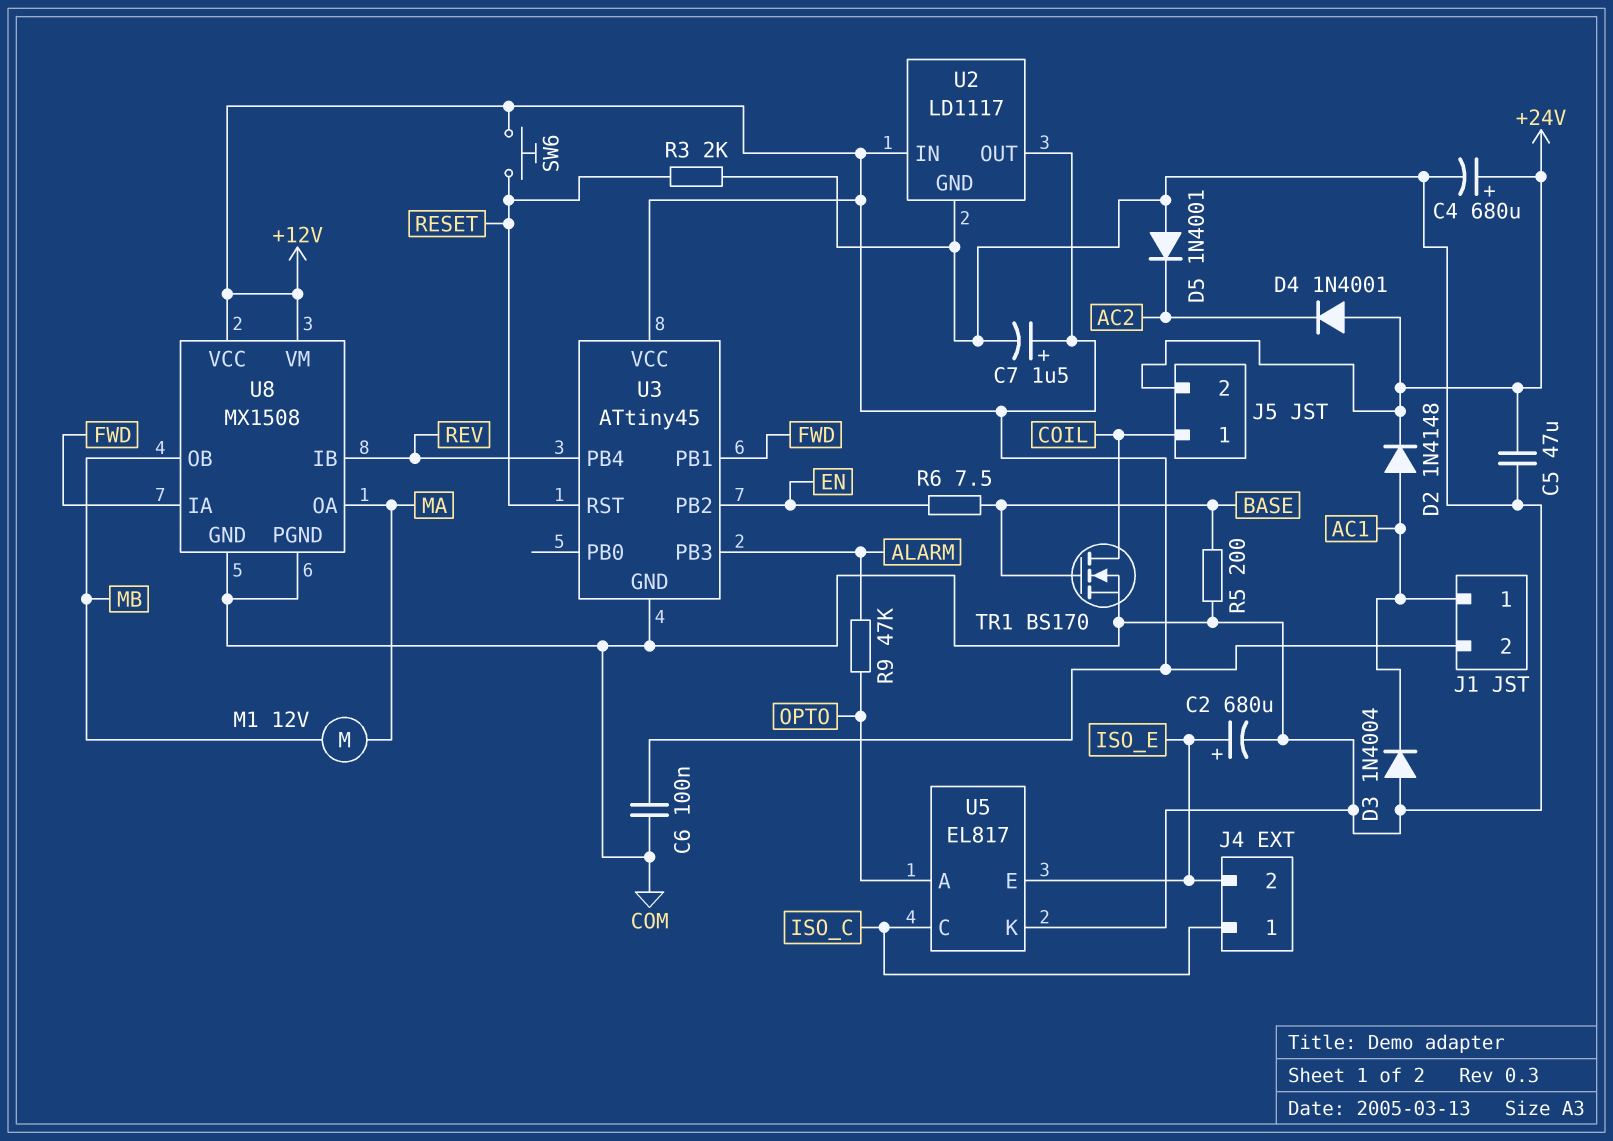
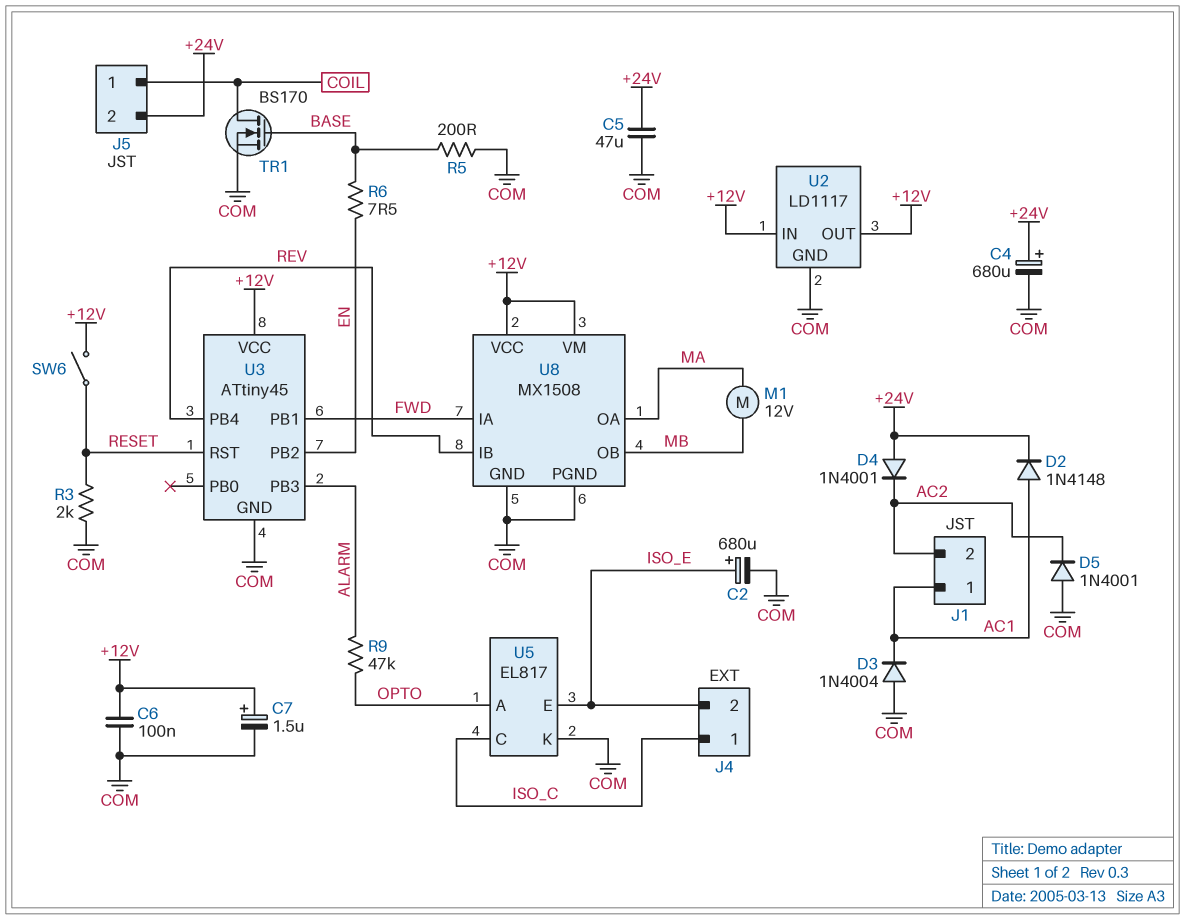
J1 pin 2: +12V -> AC2
SW6: button (+12V, RESET) -> switch (+12V, RESET)

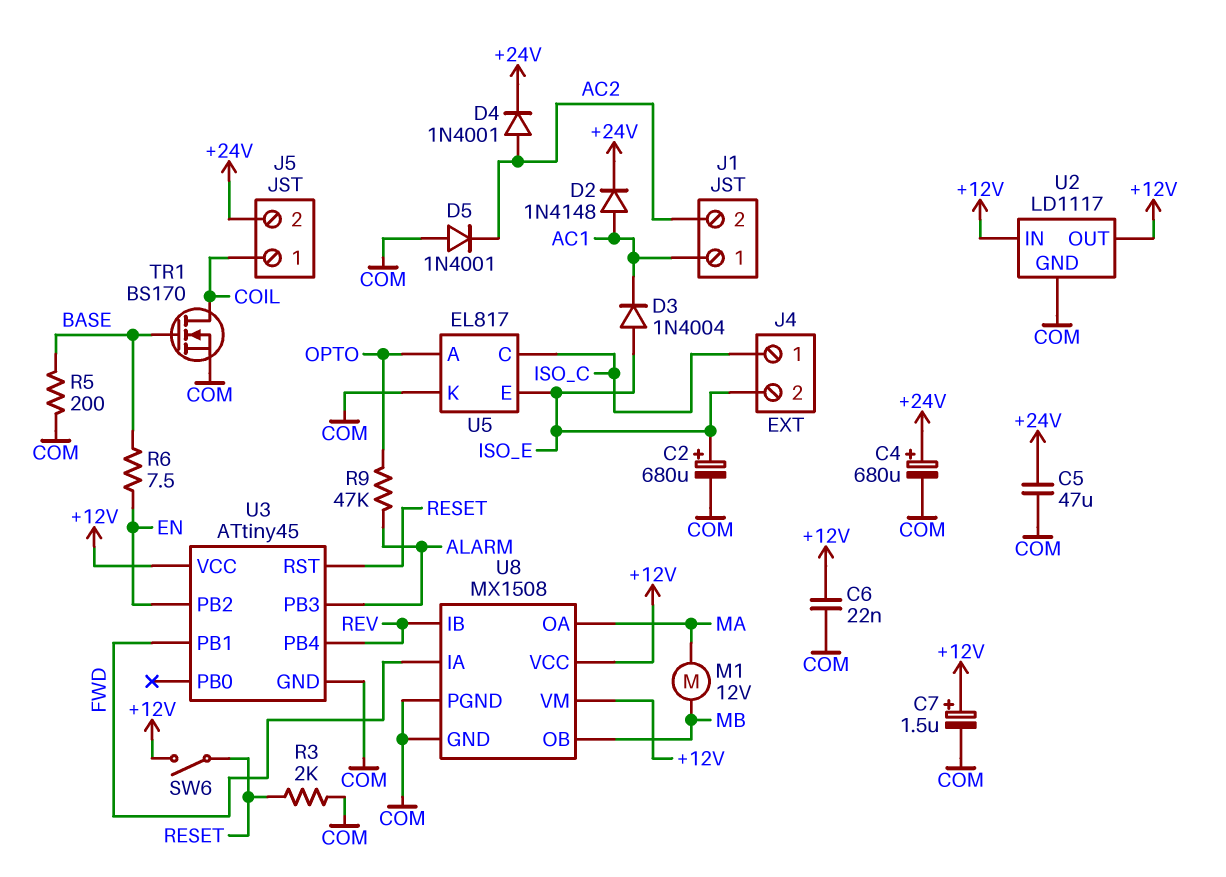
C6: 100nF (+12V, COM) -> 22nF (+12V, COM)
D3: diode 1N4004 (A COM, K AC1) -> diode 1N4004 (A ISO_E, K AC1)
D4: diode 1N4001 (A +24V, K AC2) -> diode 1N4001 (A AC2, K +24V)

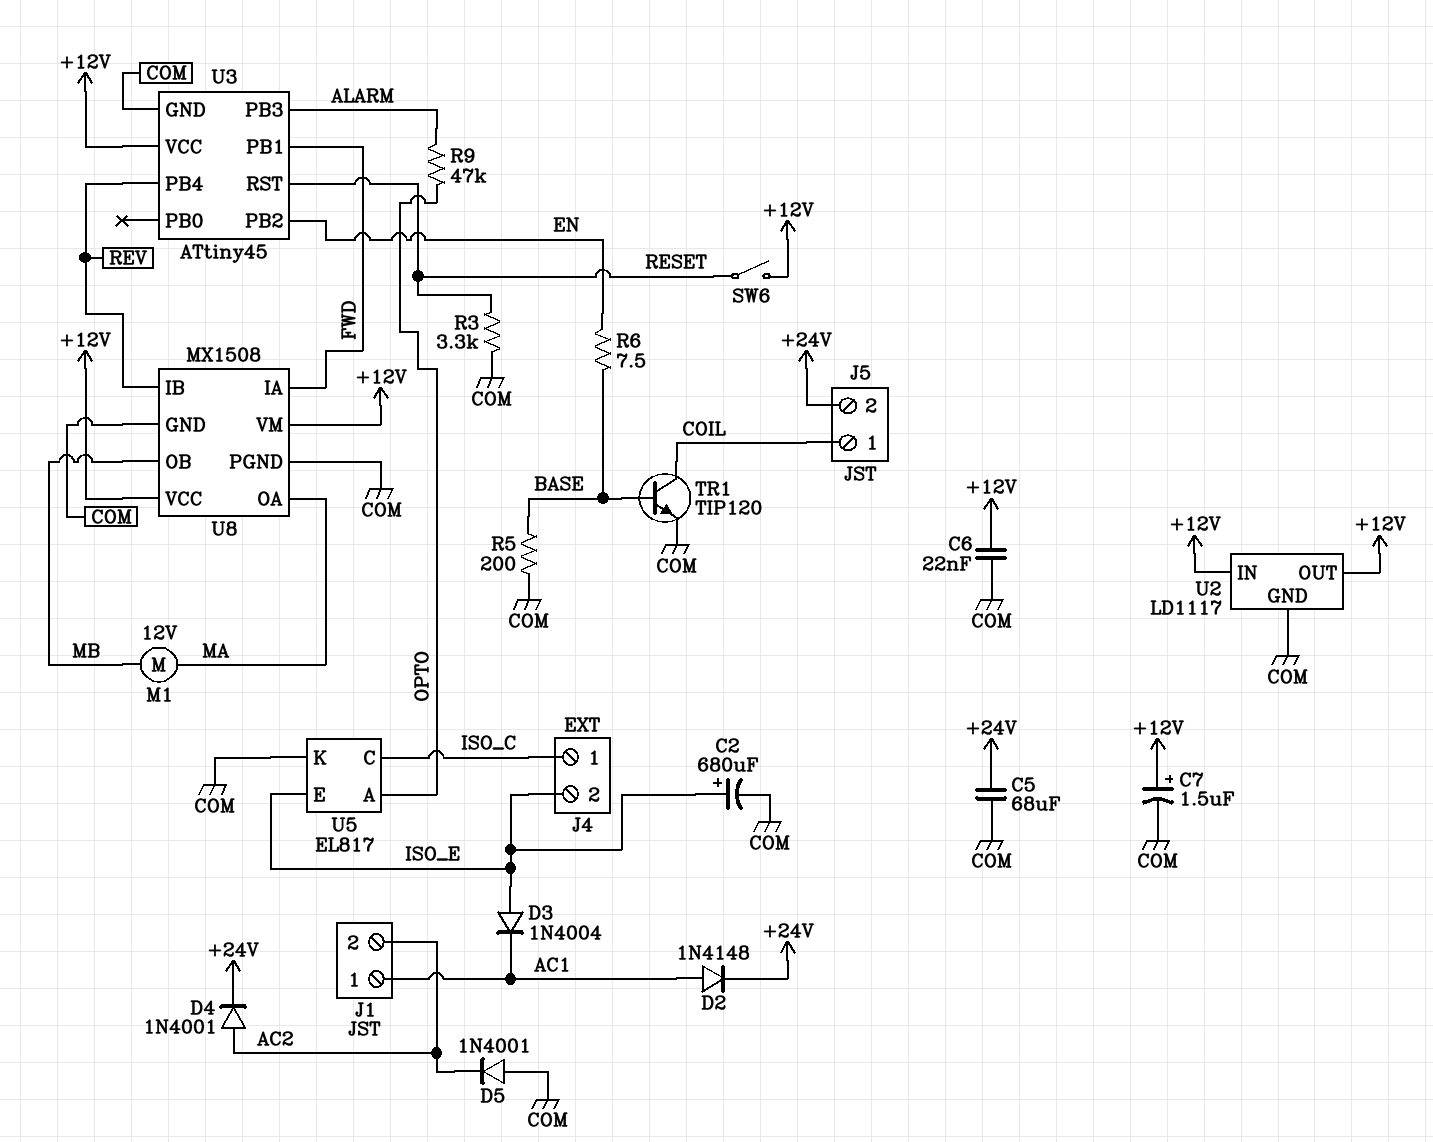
C4: 680uF (plus +24V, minus COM) -> none
C5: 47uF (+24V, COM) -> 68uF (+24V, COM)
R3: 2k (COM, RESET) -> 3.3k (COM, RESET)
TR1: NMOS BS170 (G BASE, D COIL, S COM) -> NPN TIP120 (B BASE, C COIL, E COM)

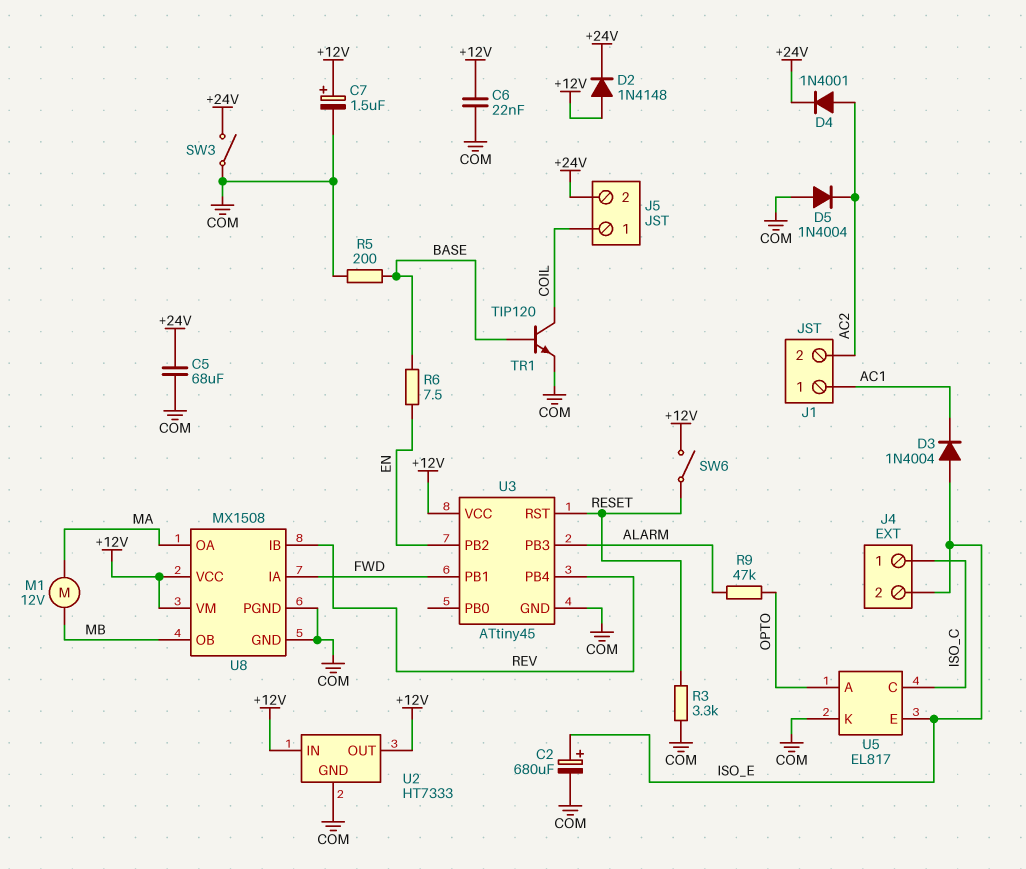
D2: diode 1N4148 (A AC1, K +24V) -> diode 1N4148 (A +12V, K +24V)
D5: diode 1N4001 (A COM, K AC2) -> diode 1N4004 (A COM, K AC2)
SW3: none -> switch (+24V, COM)
U2: LD1117 -> HT7333

